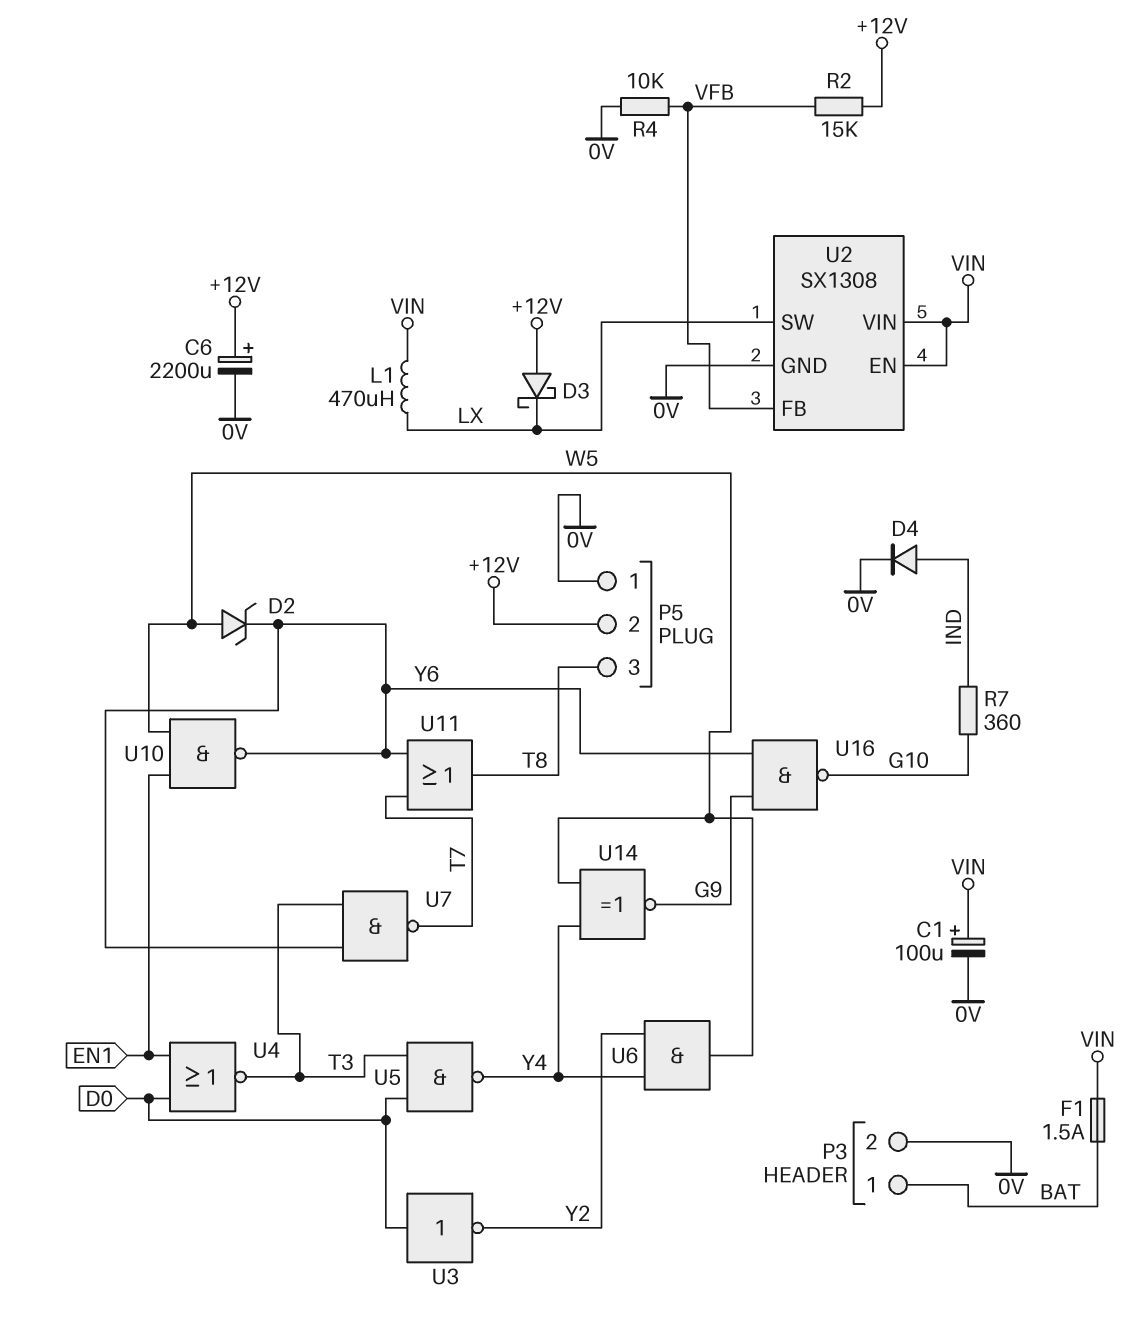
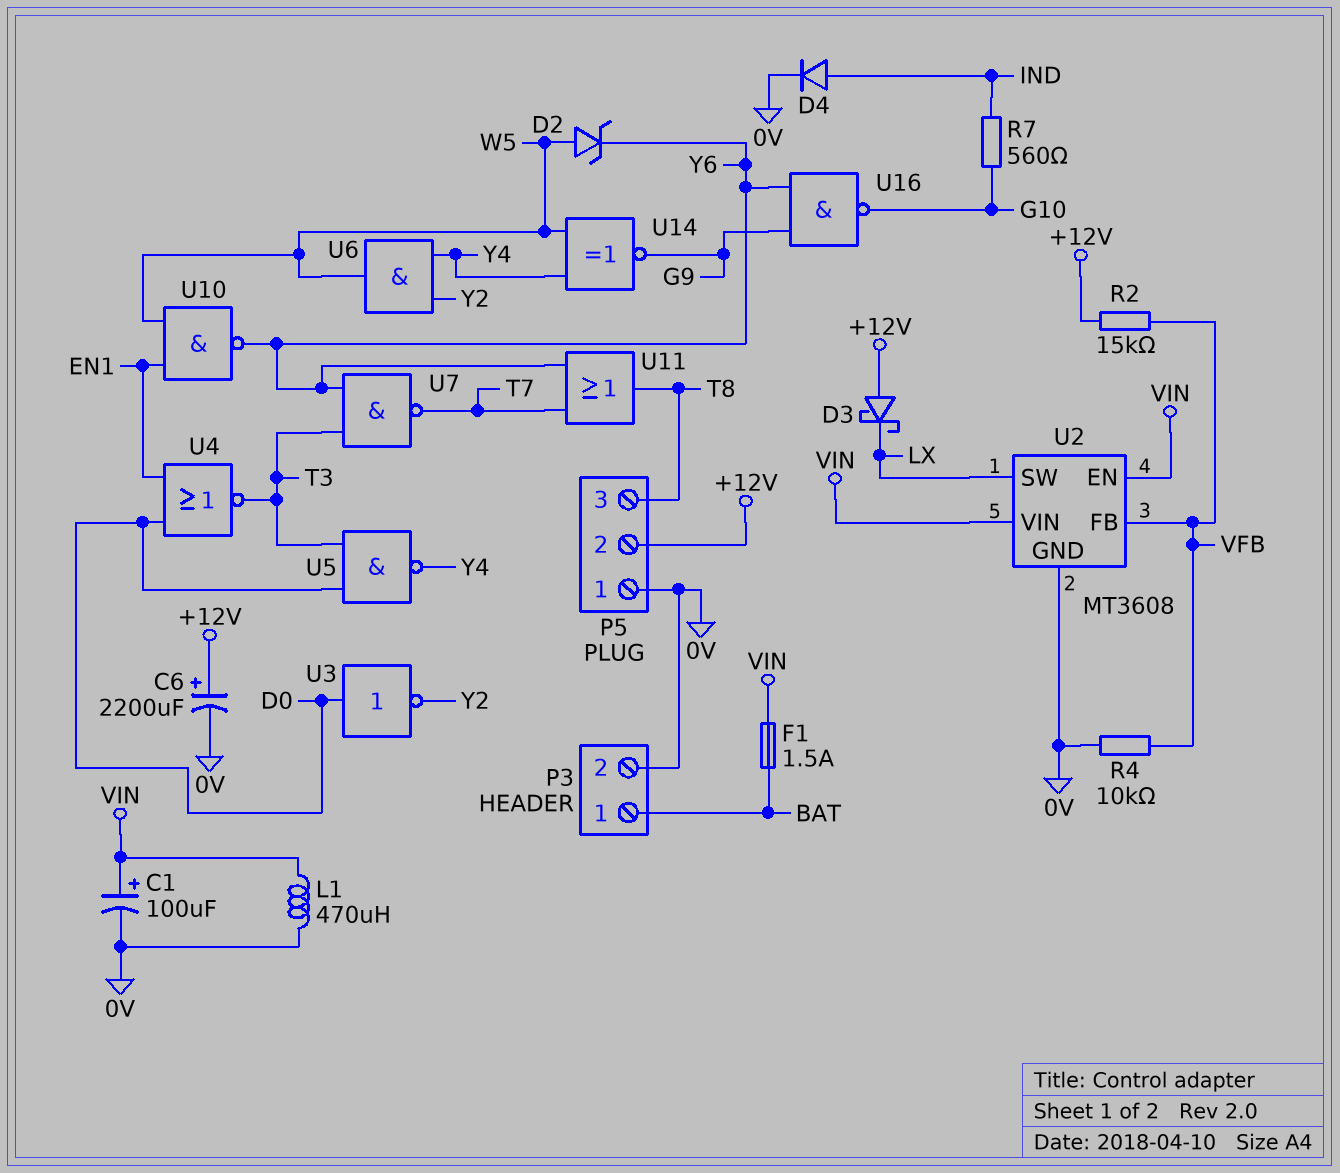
L1: 470uH (LX, VIN) -> 470uH (0V, VIN)
R7: 360 (G10, IND) -> 560 (G10, IND)
U2: SX1308 -> MT3608

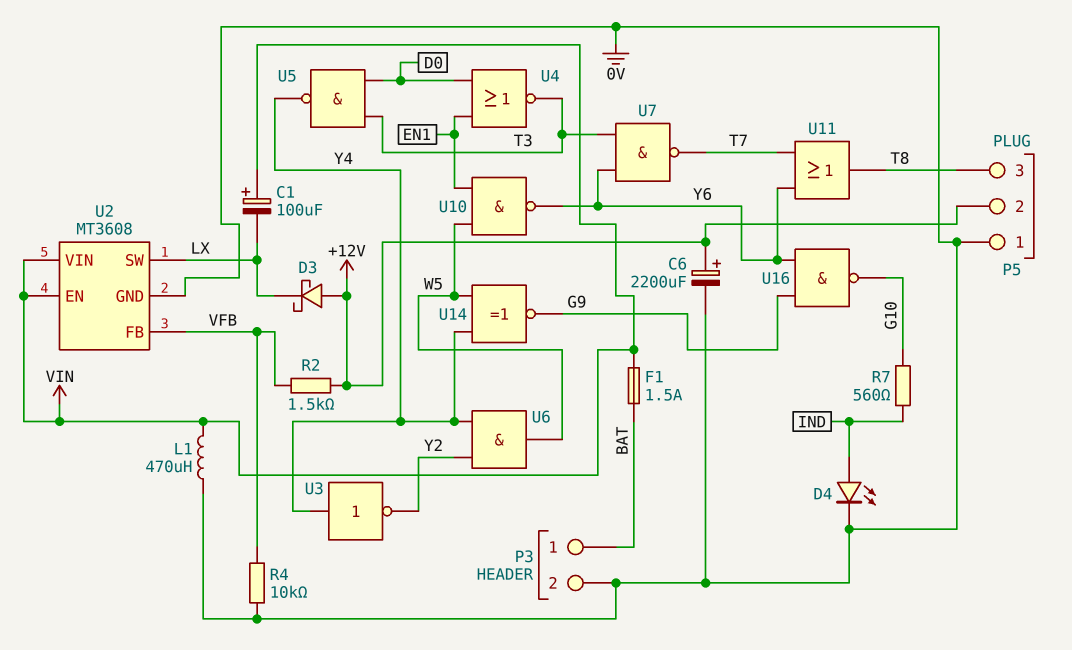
C1: 100uF (plus VIN, minus 0V) -> 100uF (plus VIN, minus LX)
D2: zener (A W5, K Y6) -> none
D4: diode (A IND, K 0V) -> LED (A IND, K 0V)
R2: 15k (+12V, VFB) -> 1.5k (+12V, VFB)
U3: NOT (in D0, out Y2) -> NOT (in Y4, out Y2)

